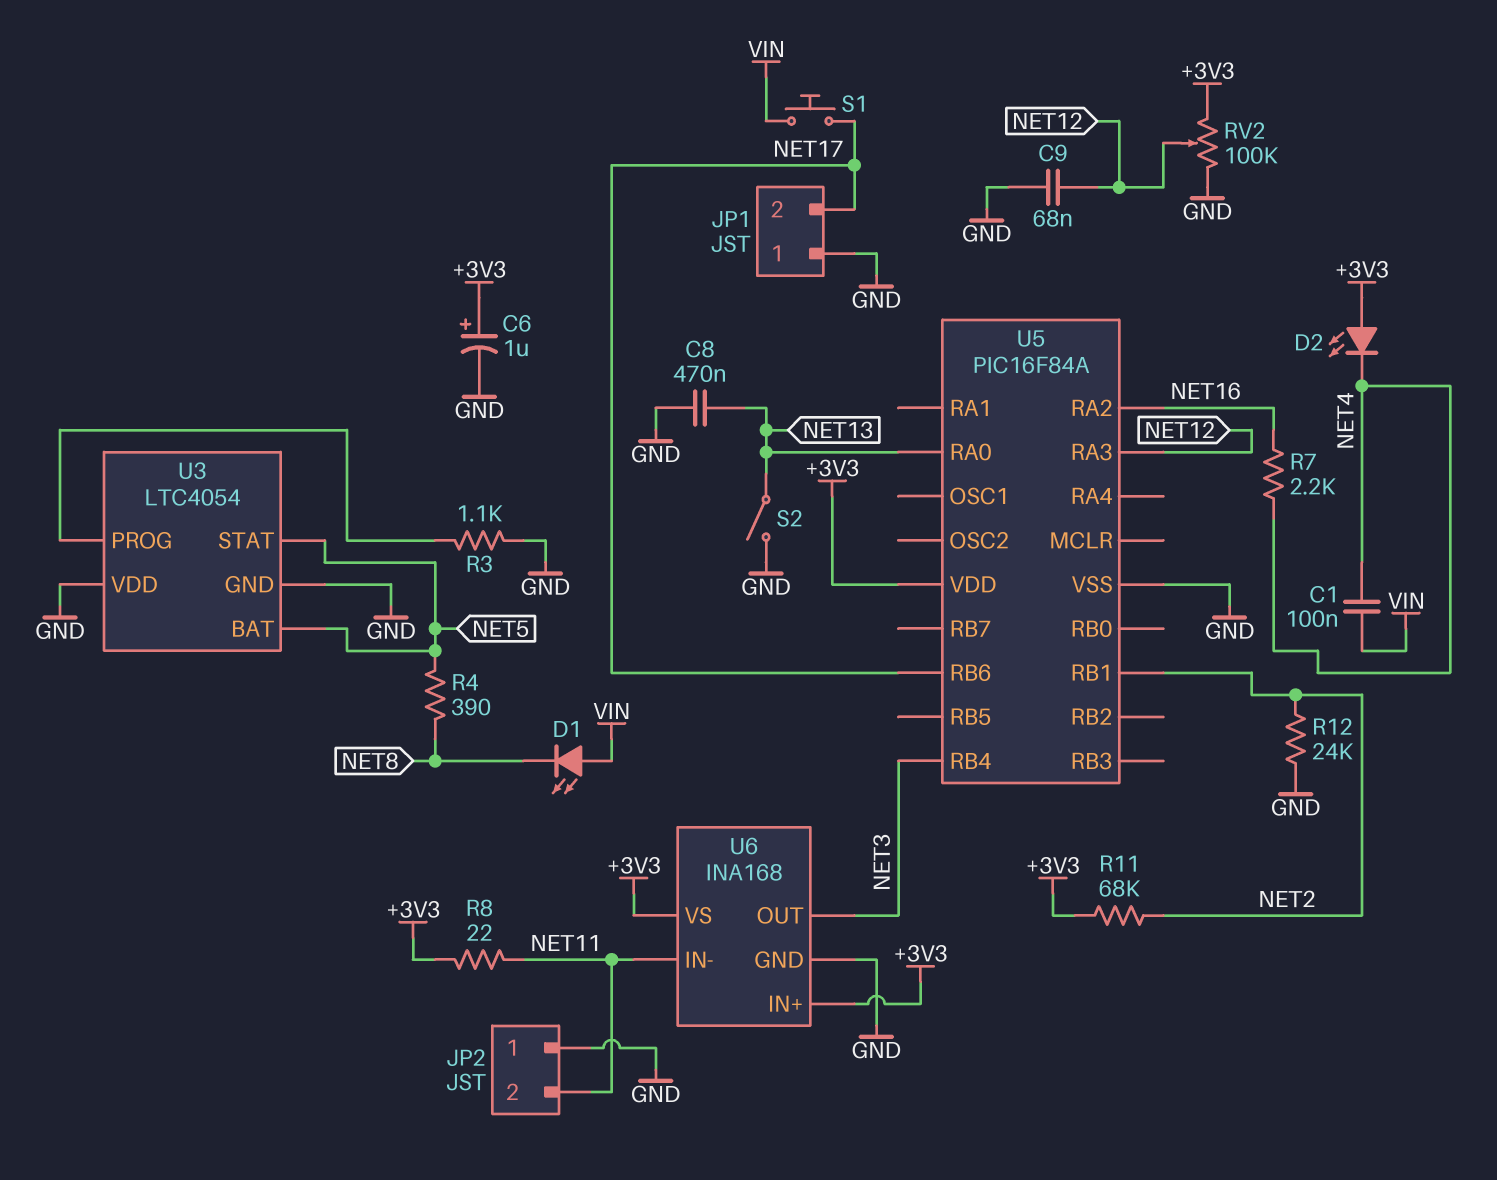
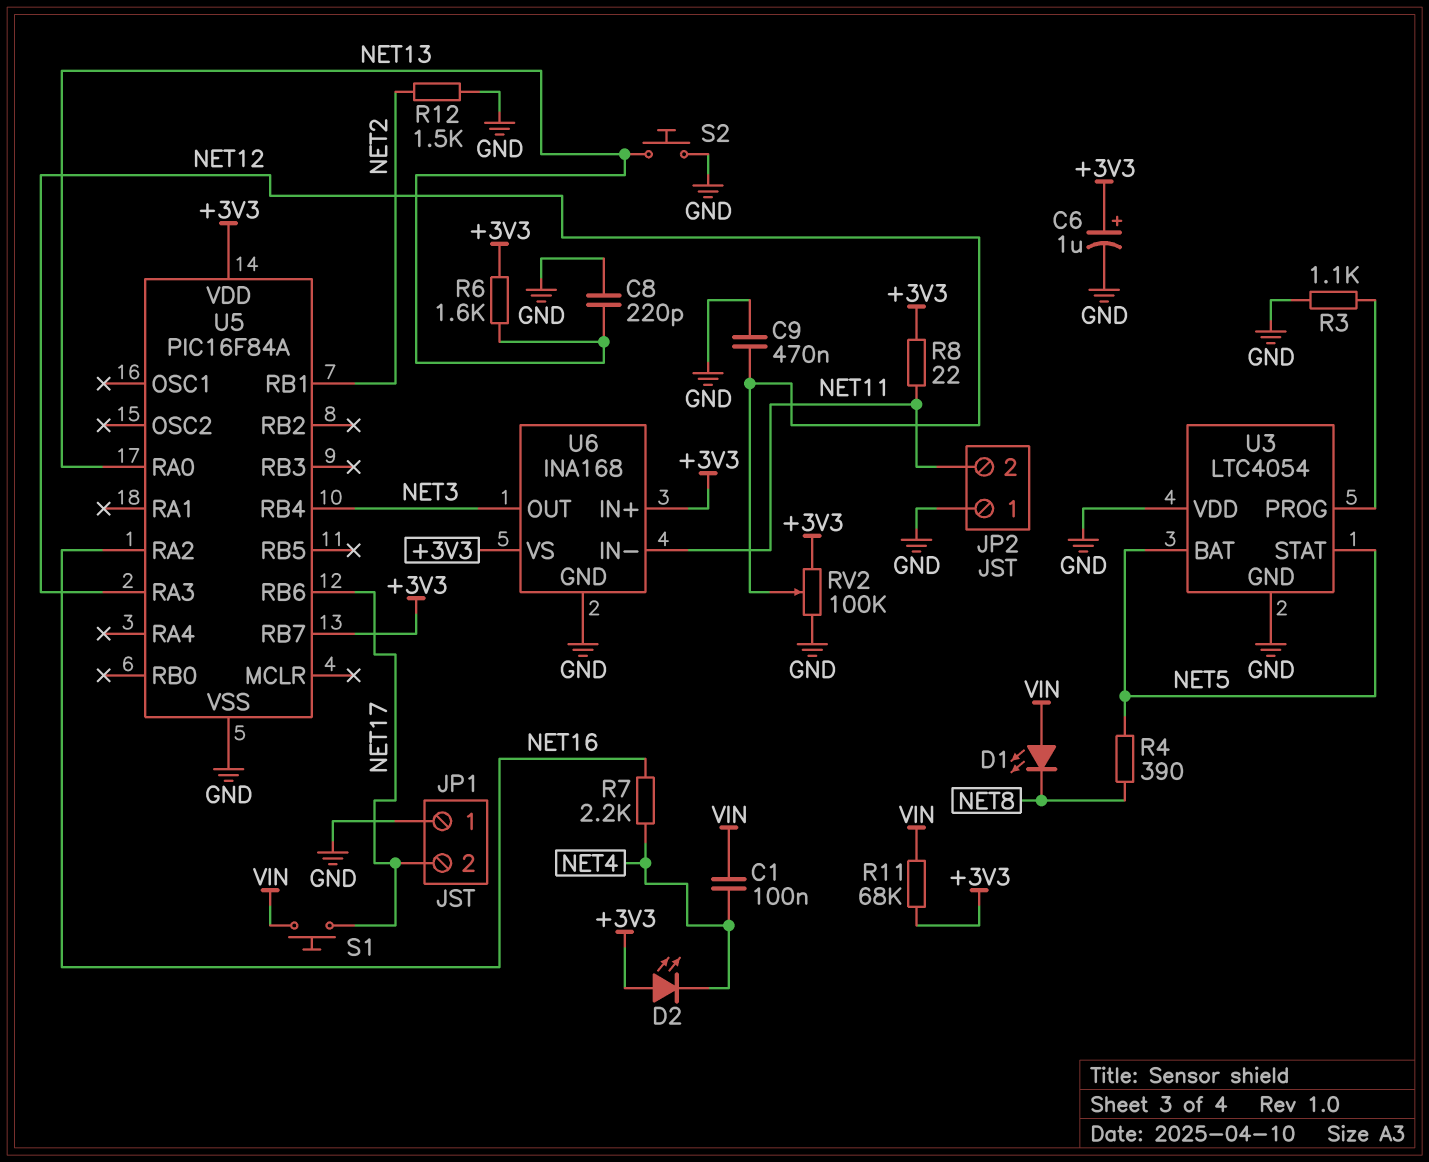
C8: 470nF (GND, NET13) -> 220pF (GND, NET13)
C9: 68nF (GND, NET12) -> 470nF (GND, NET12)
R6: none -> 1.6k (+3V3, NET13)
R11: 68k (+3V3, NET2) -> 68k (+3V3, VIN)
R12: 24k (GND, NET2) -> 1.5k (GND, NET2)
S2: switch (GND, NET13) -> button (GND, NET13)
U5 pin RB7: none -> +3V3

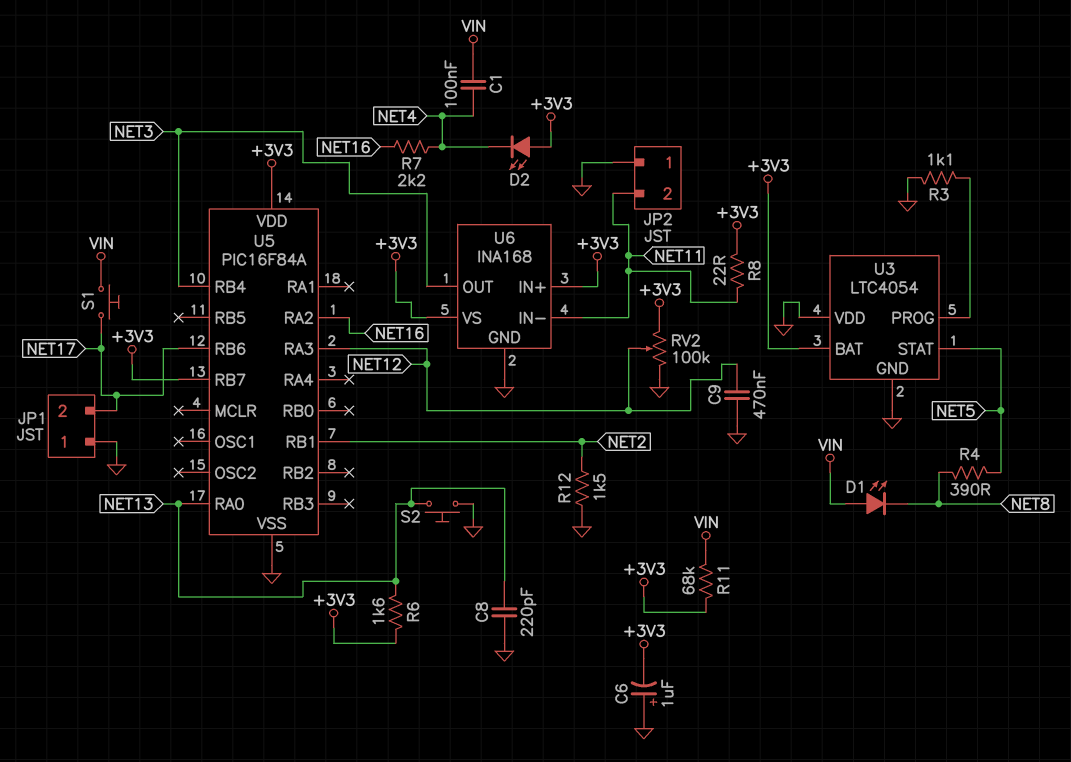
C6: 1uF (plus +3V3, minus GND) -> 1uF (plus GND, minus +3V3)
U3 pin BAT: NET5 -> +3V3

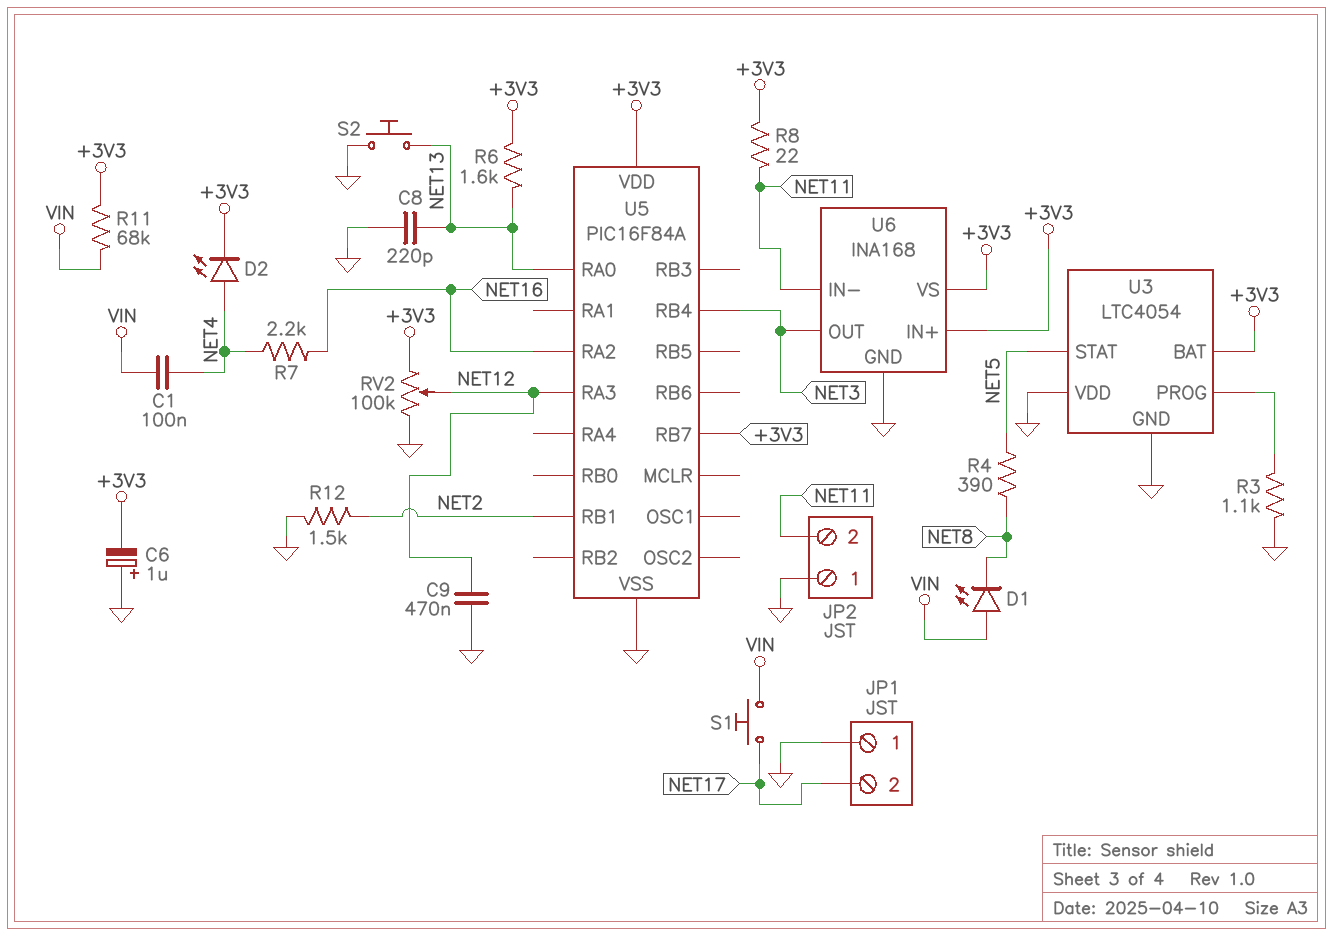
D2: LED (A +3V3, K NET4) -> LED (A NET4, K +3V3)
U5 pin RB6: NET17 -> none

